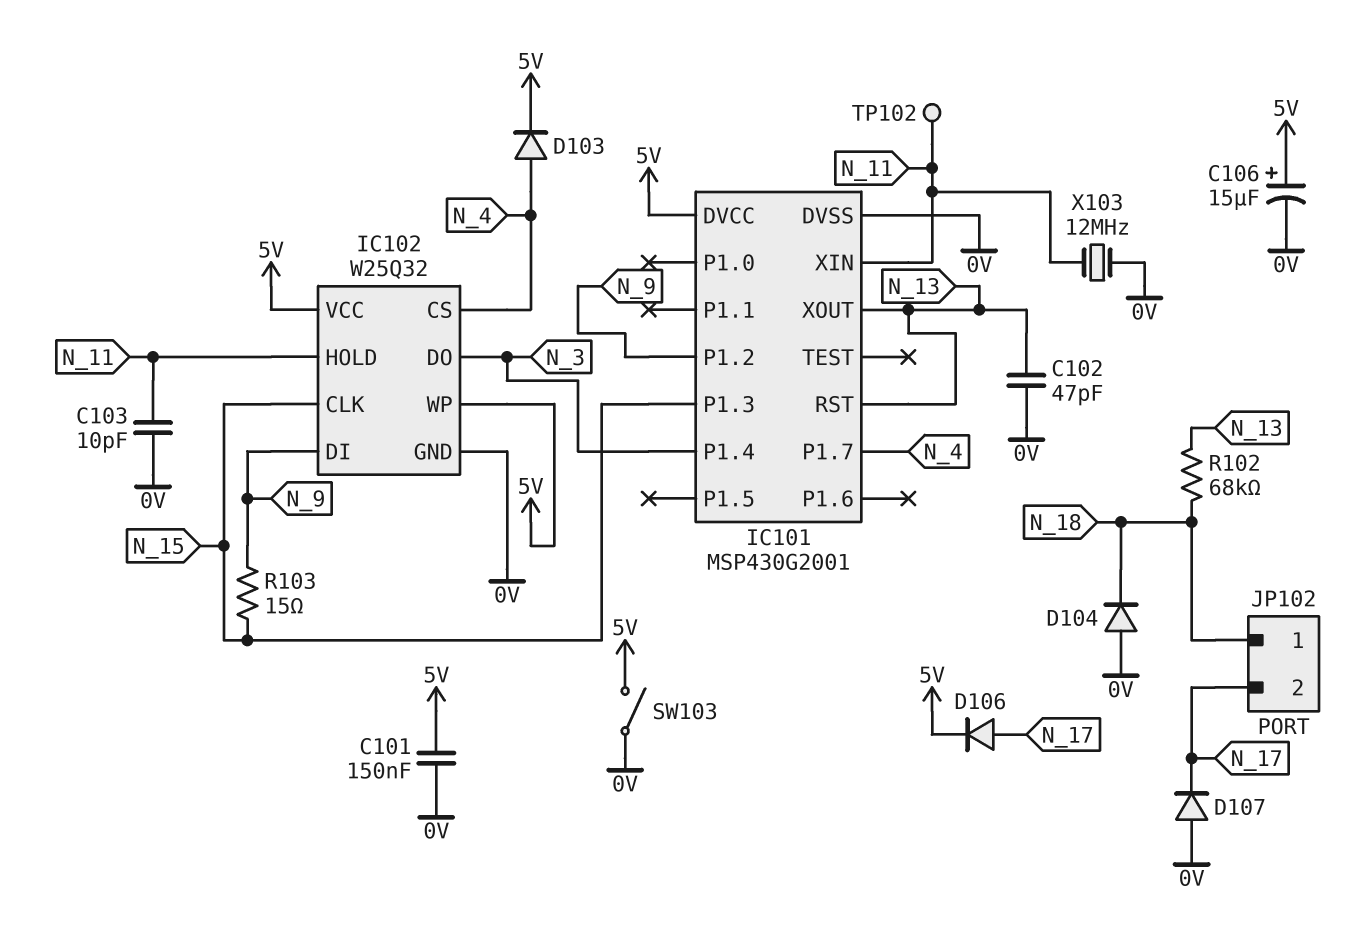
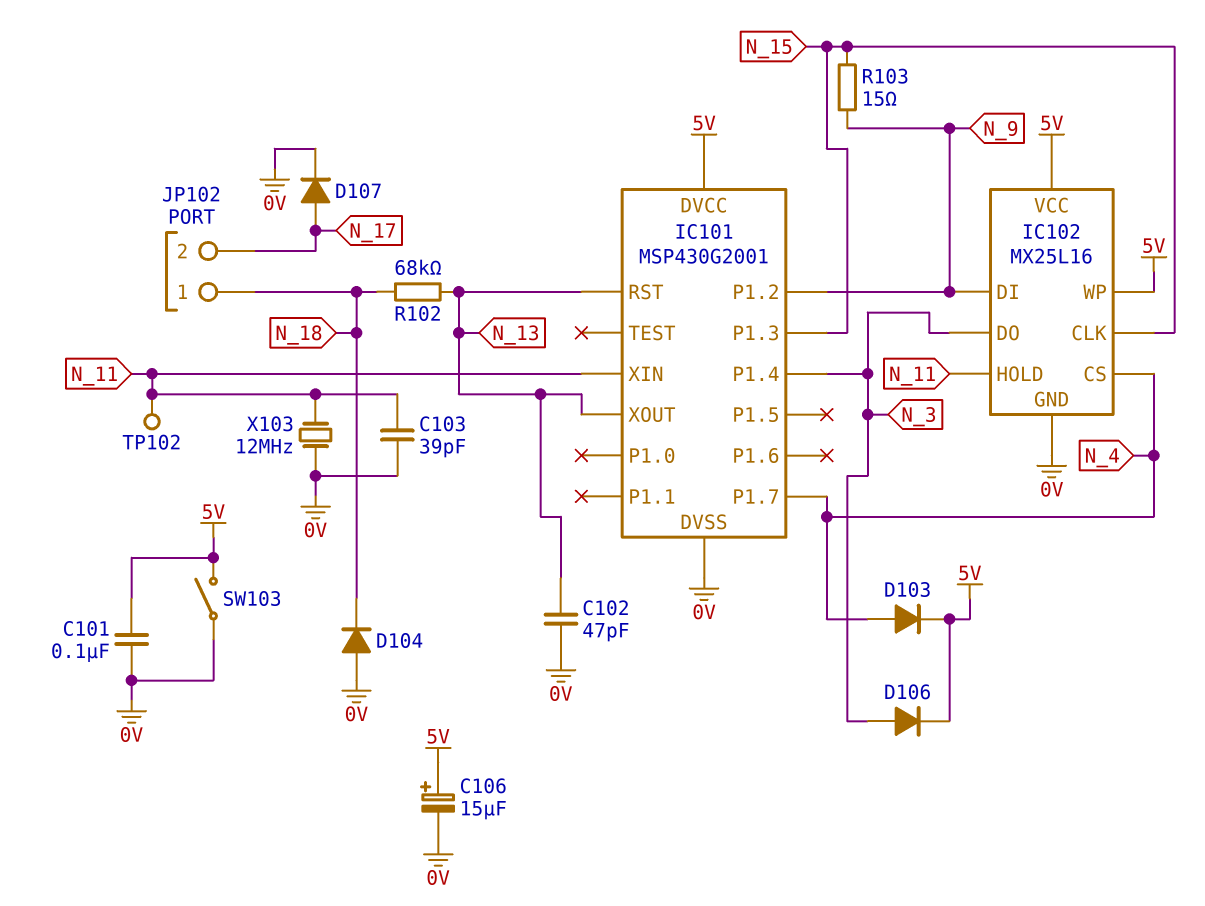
C101: 150nF (0V, 5V) -> 100nF (0V, 5V)
C103: 10pF (0V, N_11) -> 39pF (0V, N_11)
D106: diode (A N_17, K 5V) -> diode (A N_3, K 5V)
D107: diode (A 0V, K N_17) -> diode (A N_17, K 0V)
IC102: W25Q32 -> MX25L16

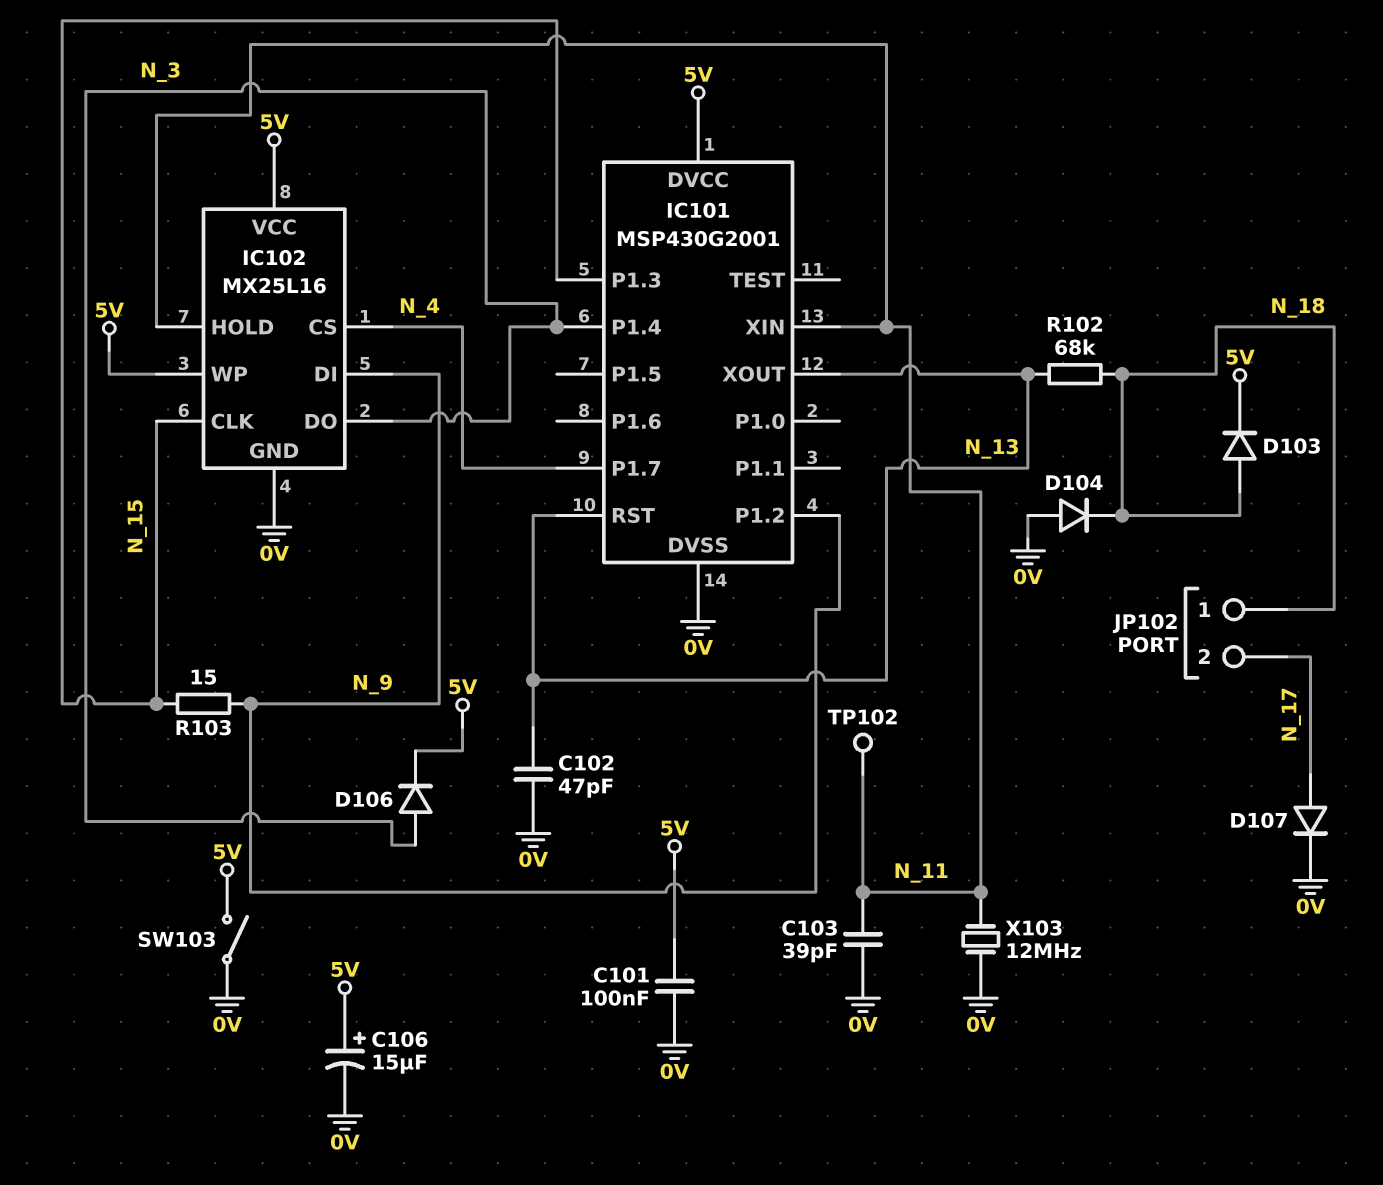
D103: diode (A N_4, K 5V) -> diode (A N_18, K 5V)

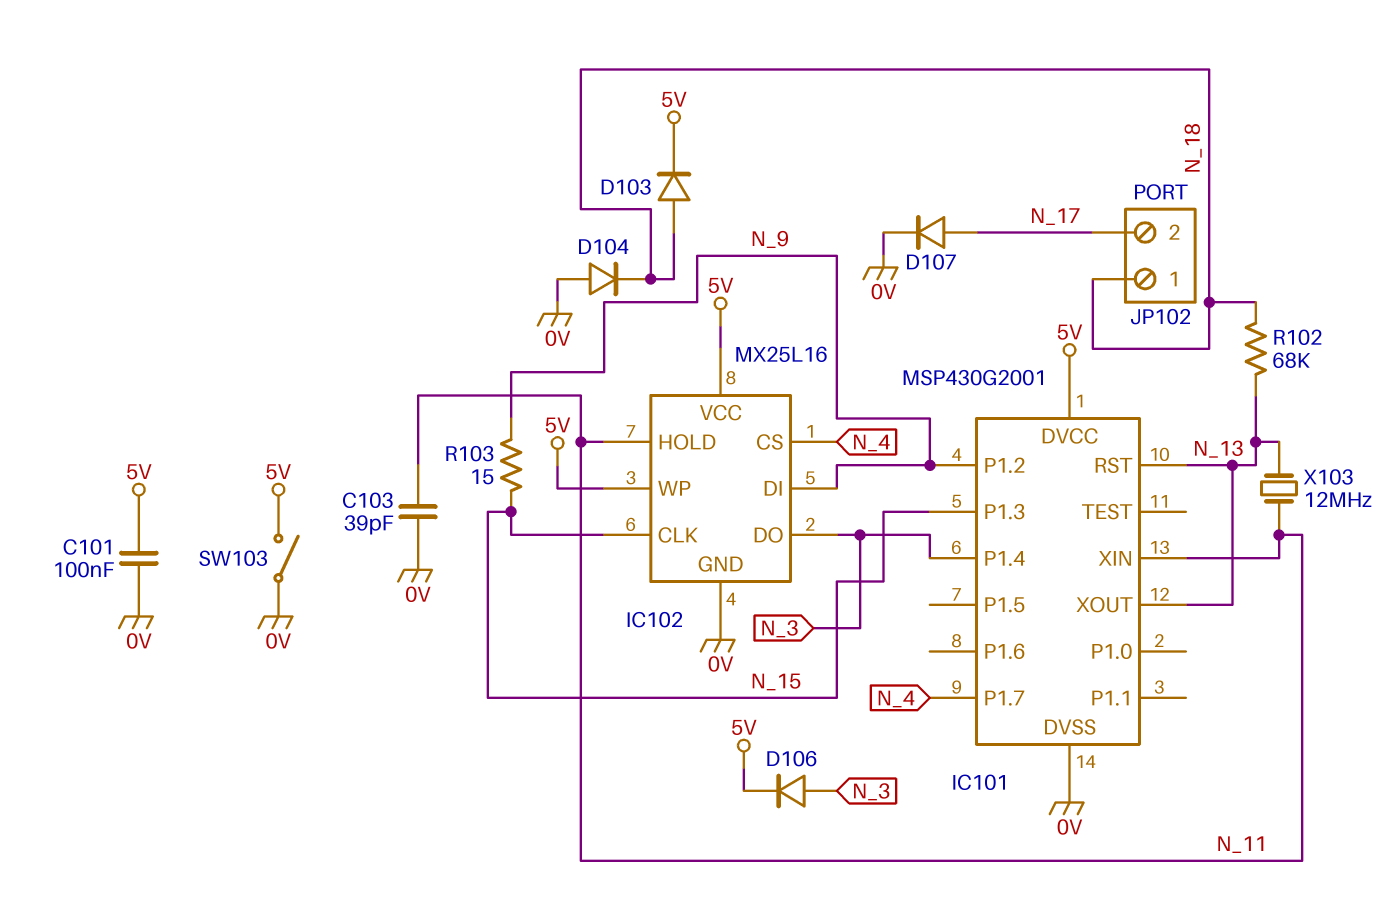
C102: 47pF (0V, N_13) -> none
C106: 15uF (plus 5V, minus 0V) -> none
TP102: test point (N_11) -> none
X103: 12MHz (0V, N_11) -> 12MHz (N_11, N_13)

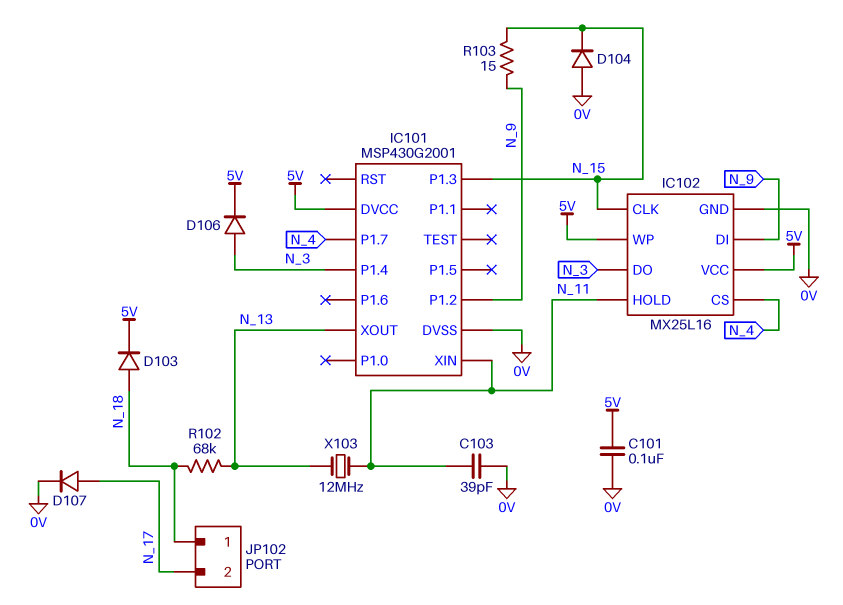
D104: diode (A 0V, K N_18) -> diode (A 0V, K N_15)
IC101 pin RST: N_13 -> none
SW103: switch (0V, 5V) -> none

